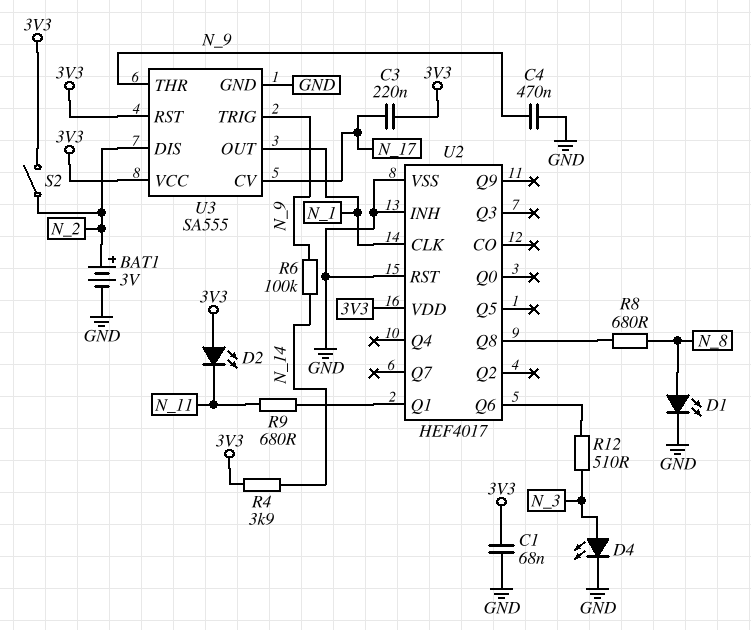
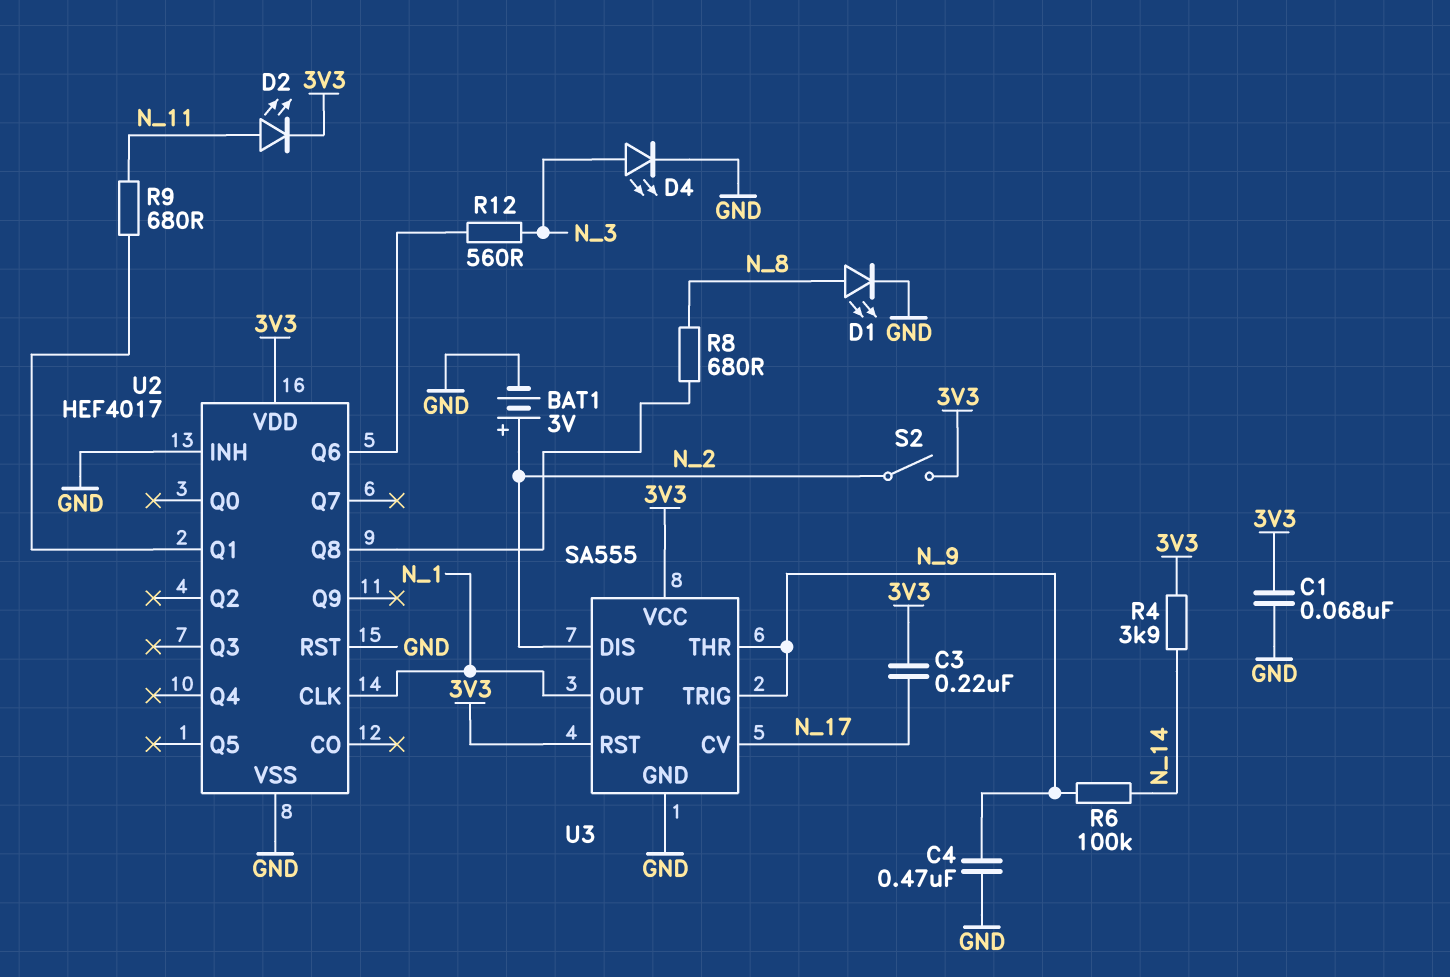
D2: LED (A 3V3, K N_11) -> LED (A N_11, K 3V3)
R12: 510 (N_3, U2/Q6) -> 560 (N_3, U2/Q6)

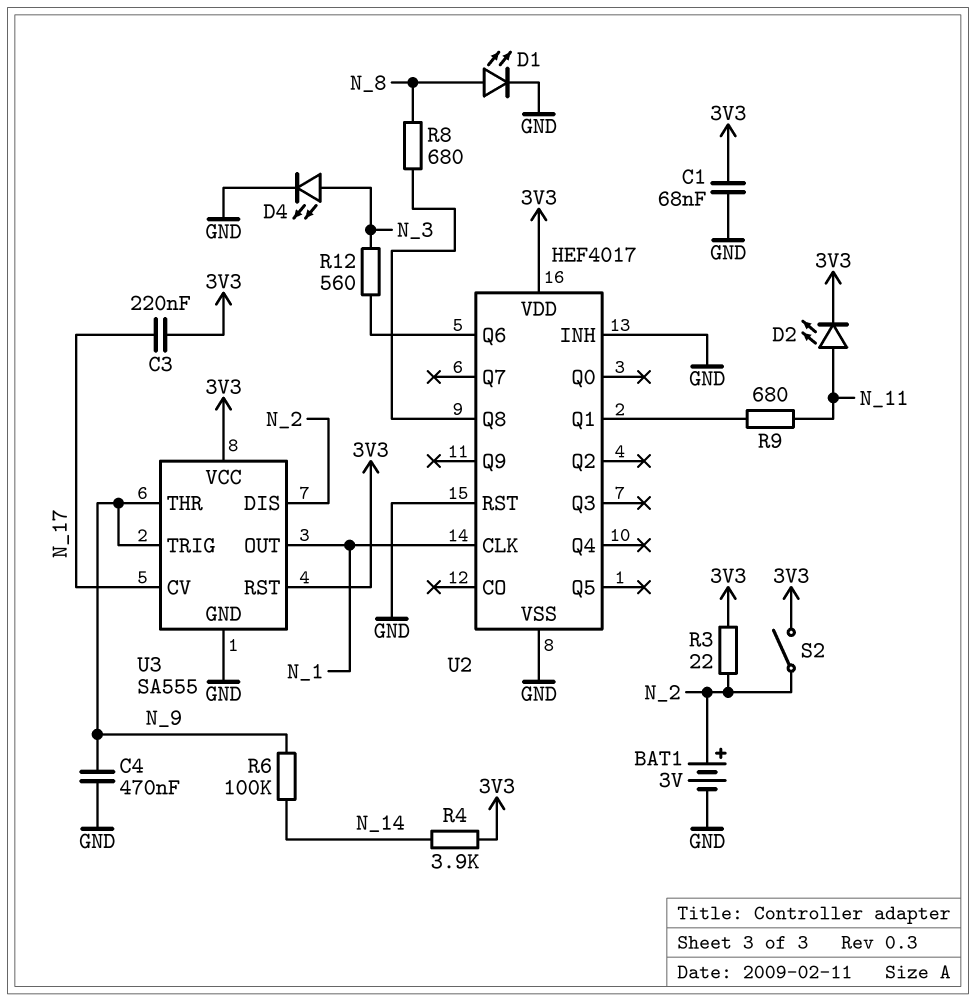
R3: none -> 22 (3V3, N_2)

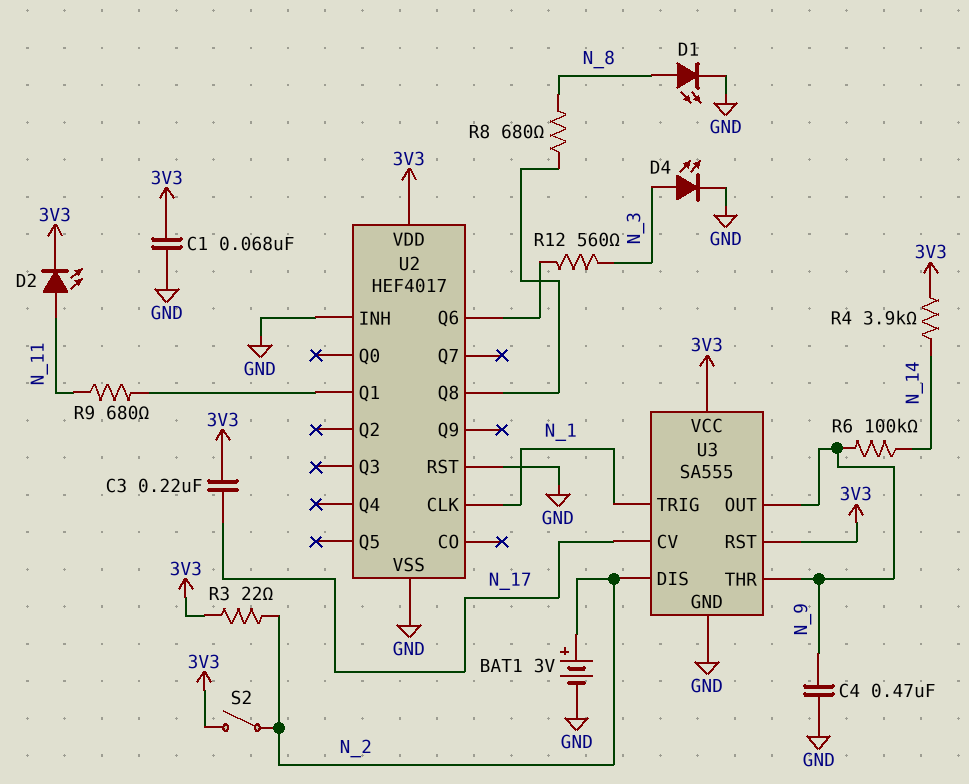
U3 pin OUT: N_1 -> N_9
U3 pin TRIG: N_9 -> N_1

